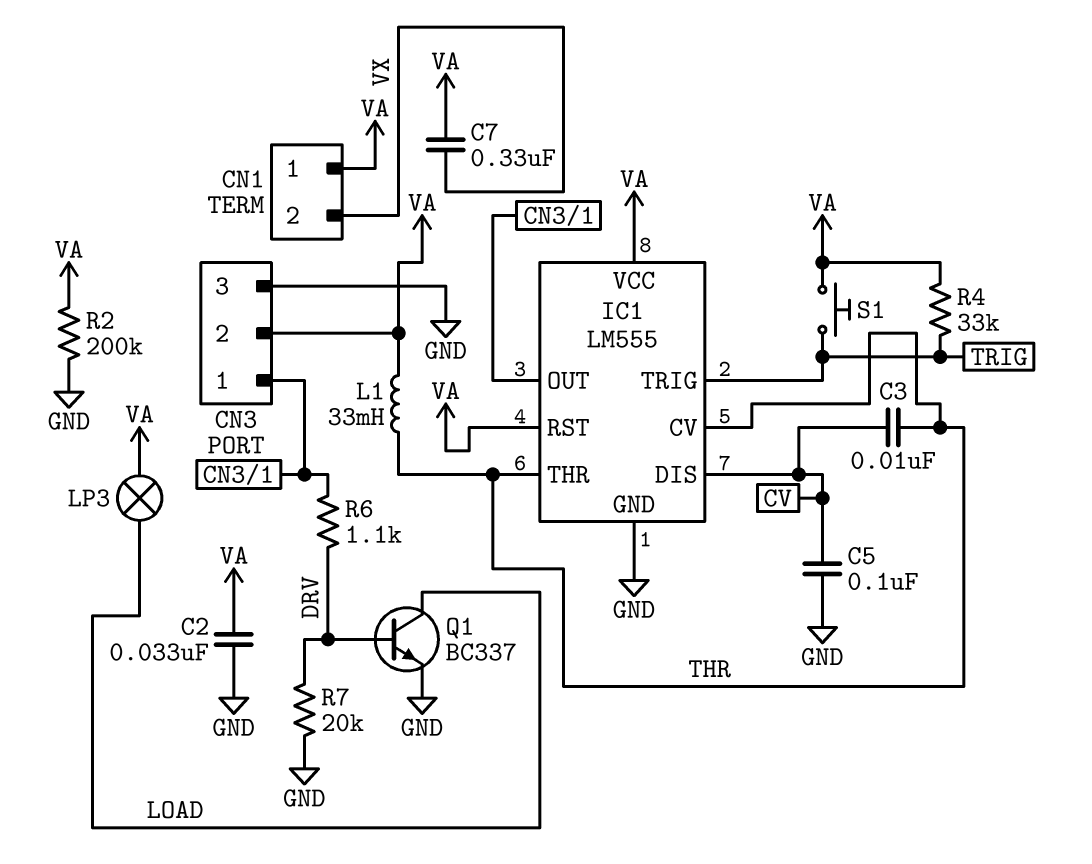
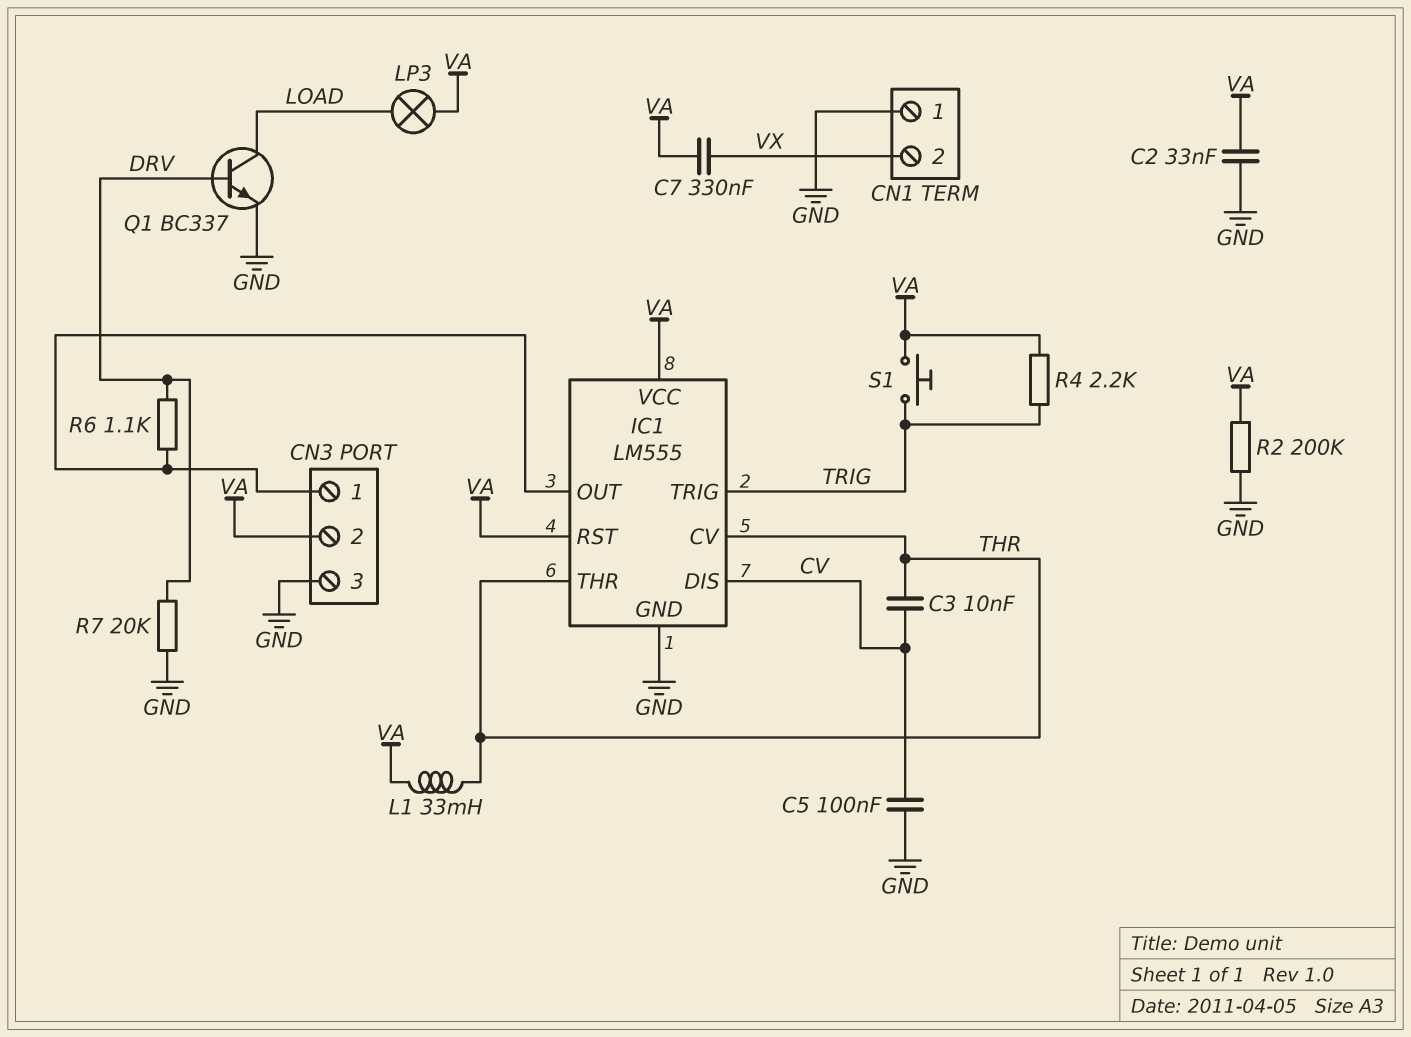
CN1 pin 1: VA -> GND
R4: 33k (TRIG, VA) -> 2.2k (TRIG, VA)

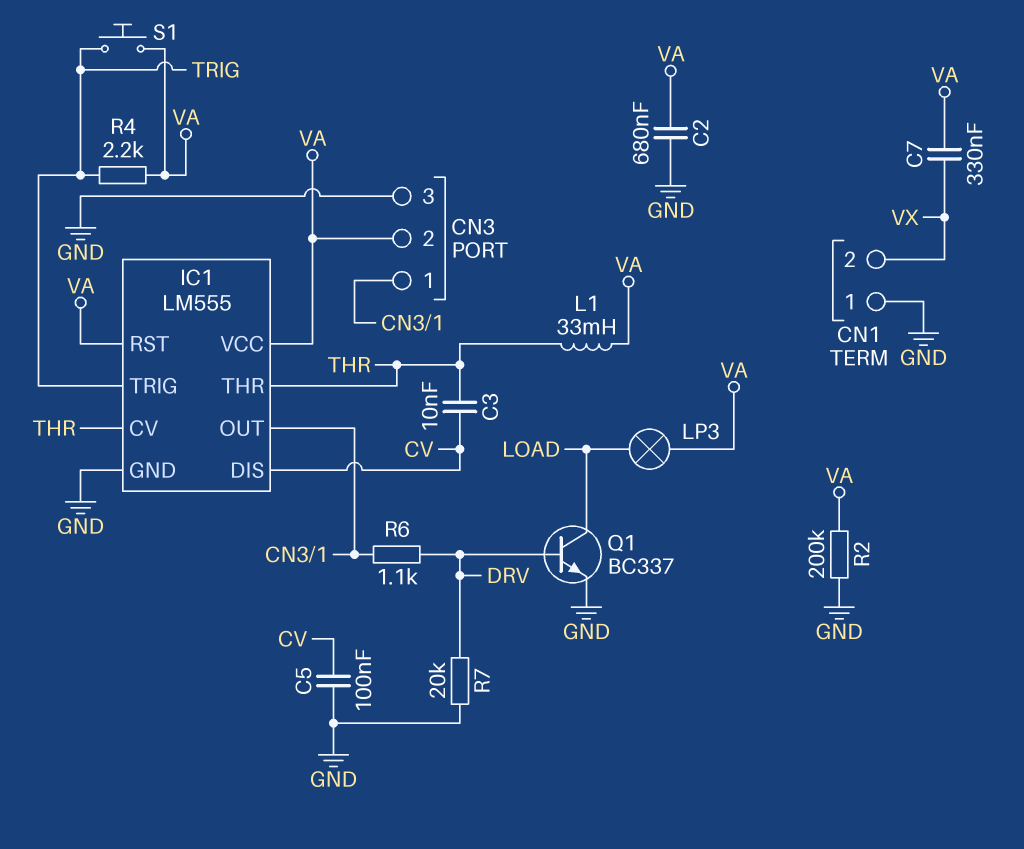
C2: 33nF (GND, VA) -> 680nF (GND, VA)

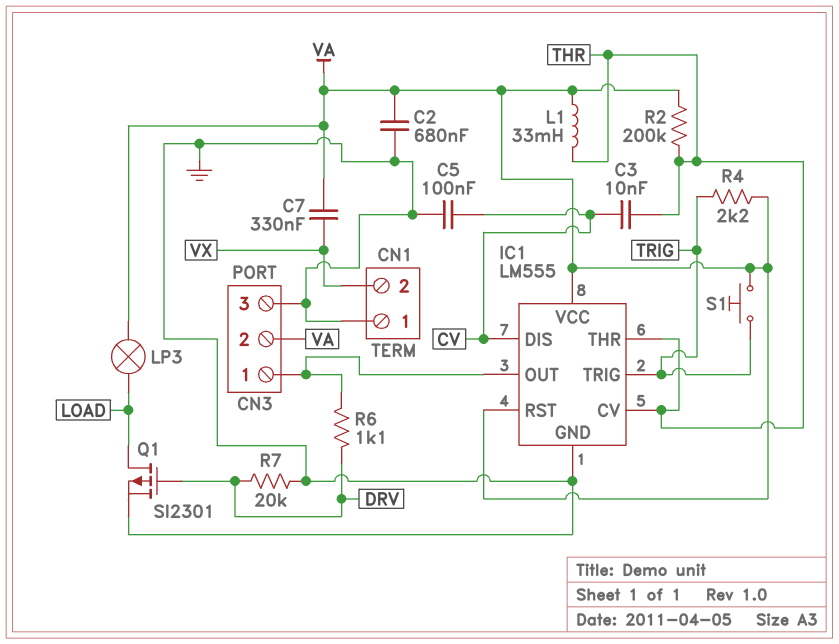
Q1: NPN BC337 (B DRV, C LOAD, E GND) -> PMOS SI2301 (G DRV, D LOAD, S GND)
R2: 200k (GND, VA) -> 200k (THR, VA)

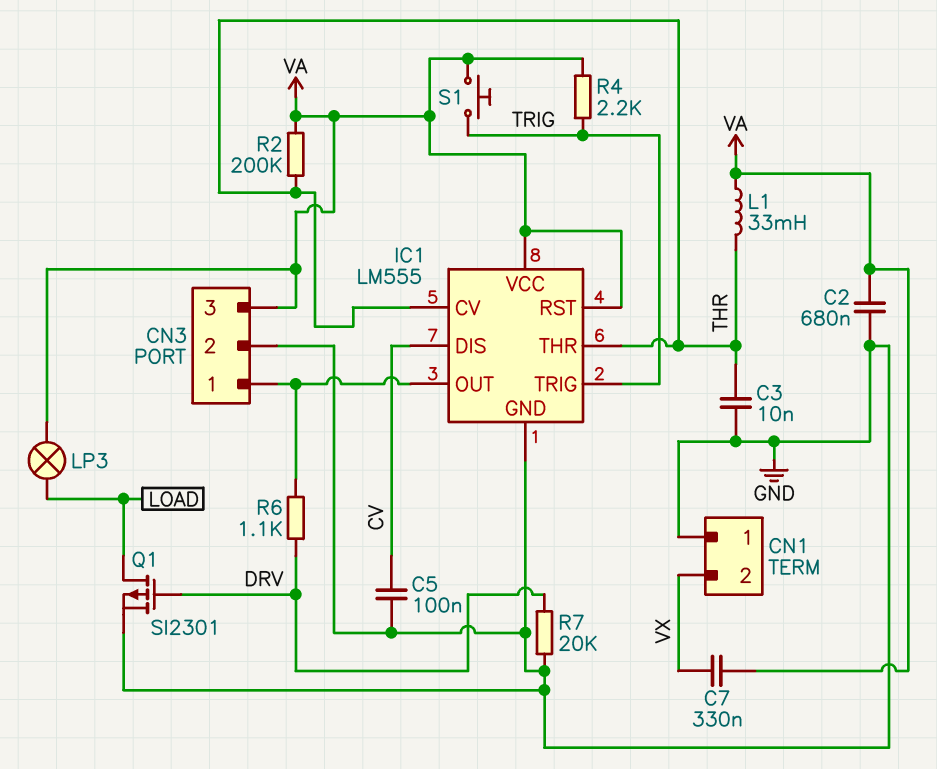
C3: 10nF (CV, THR) -> 10nF (GND, THR)
CN3 pin 2: VA -> GND
CN3 pin 3: GND -> VA

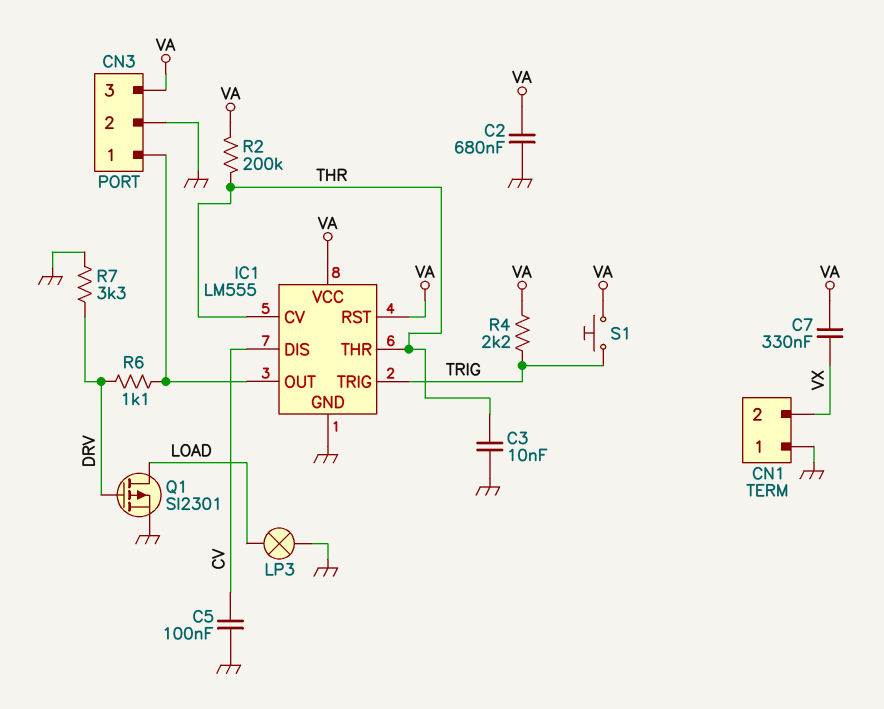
L1: 33mH (THR, VA) -> none
LP3: lamp (LOAD, VA) -> lamp (GND, LOAD)
R7: 20k (DRV, GND) -> 3.3k (DRV, GND)

